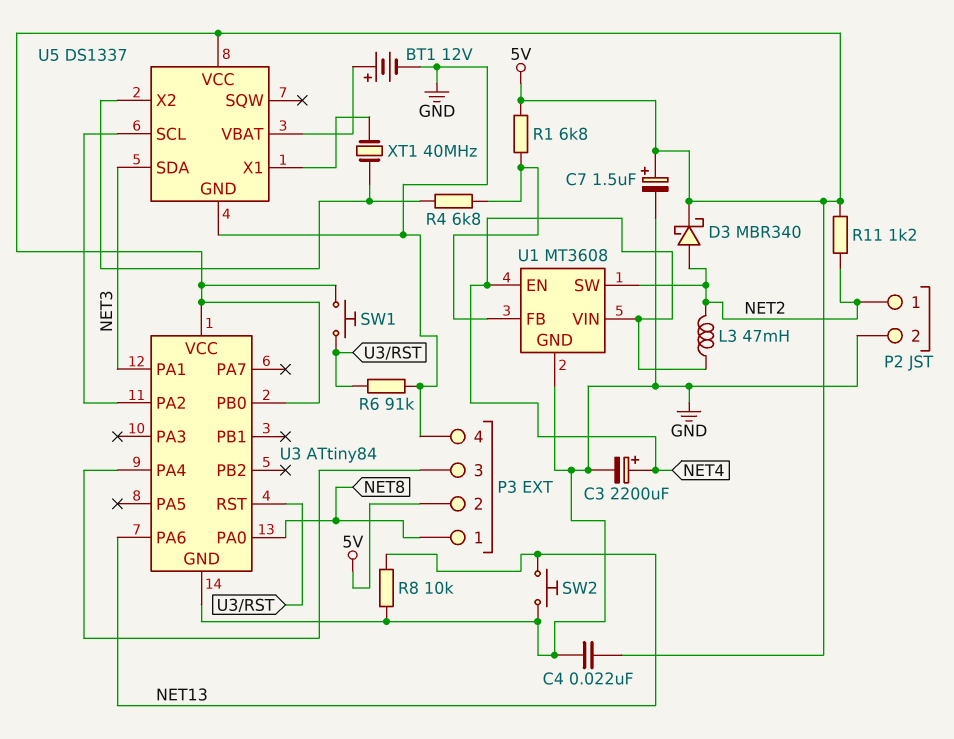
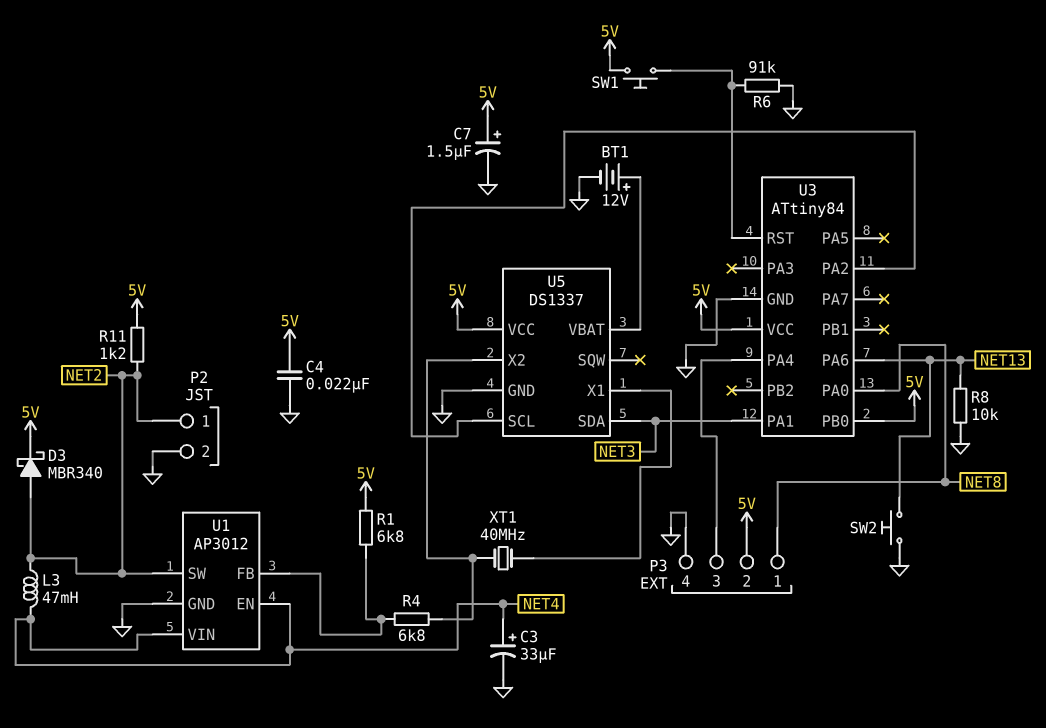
C3: 2200uF (plus NET4, minus GND) -> 33uF (plus NET4, minus GND)
U1: MT3608 -> AP3012

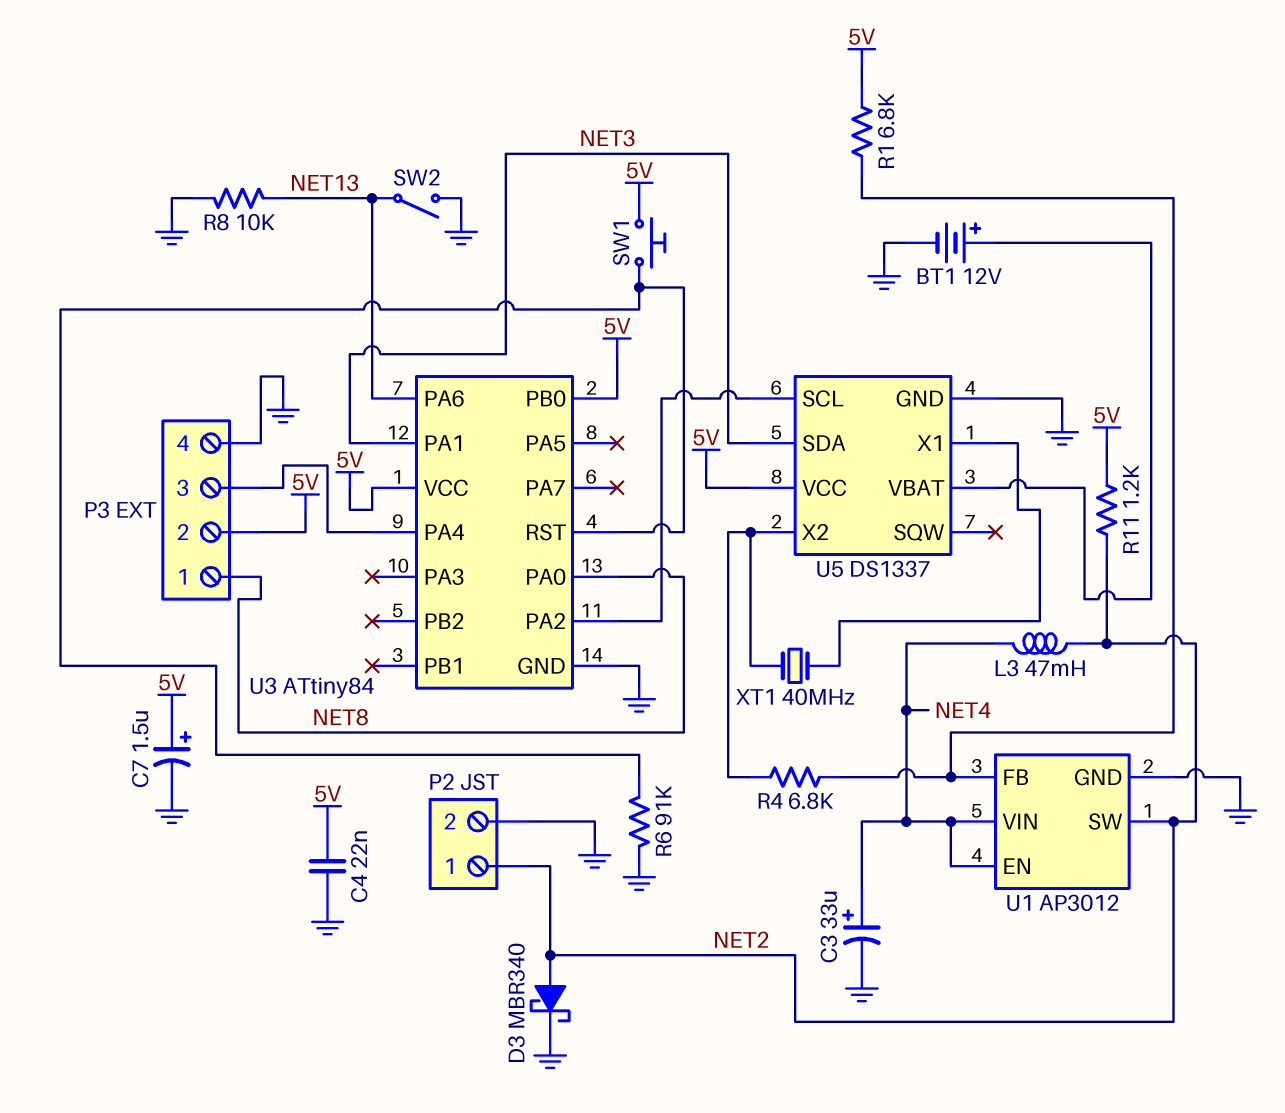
D3: schottky MBR340 (A NET2, K 5V) -> schottky MBR340 (A NET2, K GND)
SW2: button (GND, NET13) -> switch (GND, NET13)

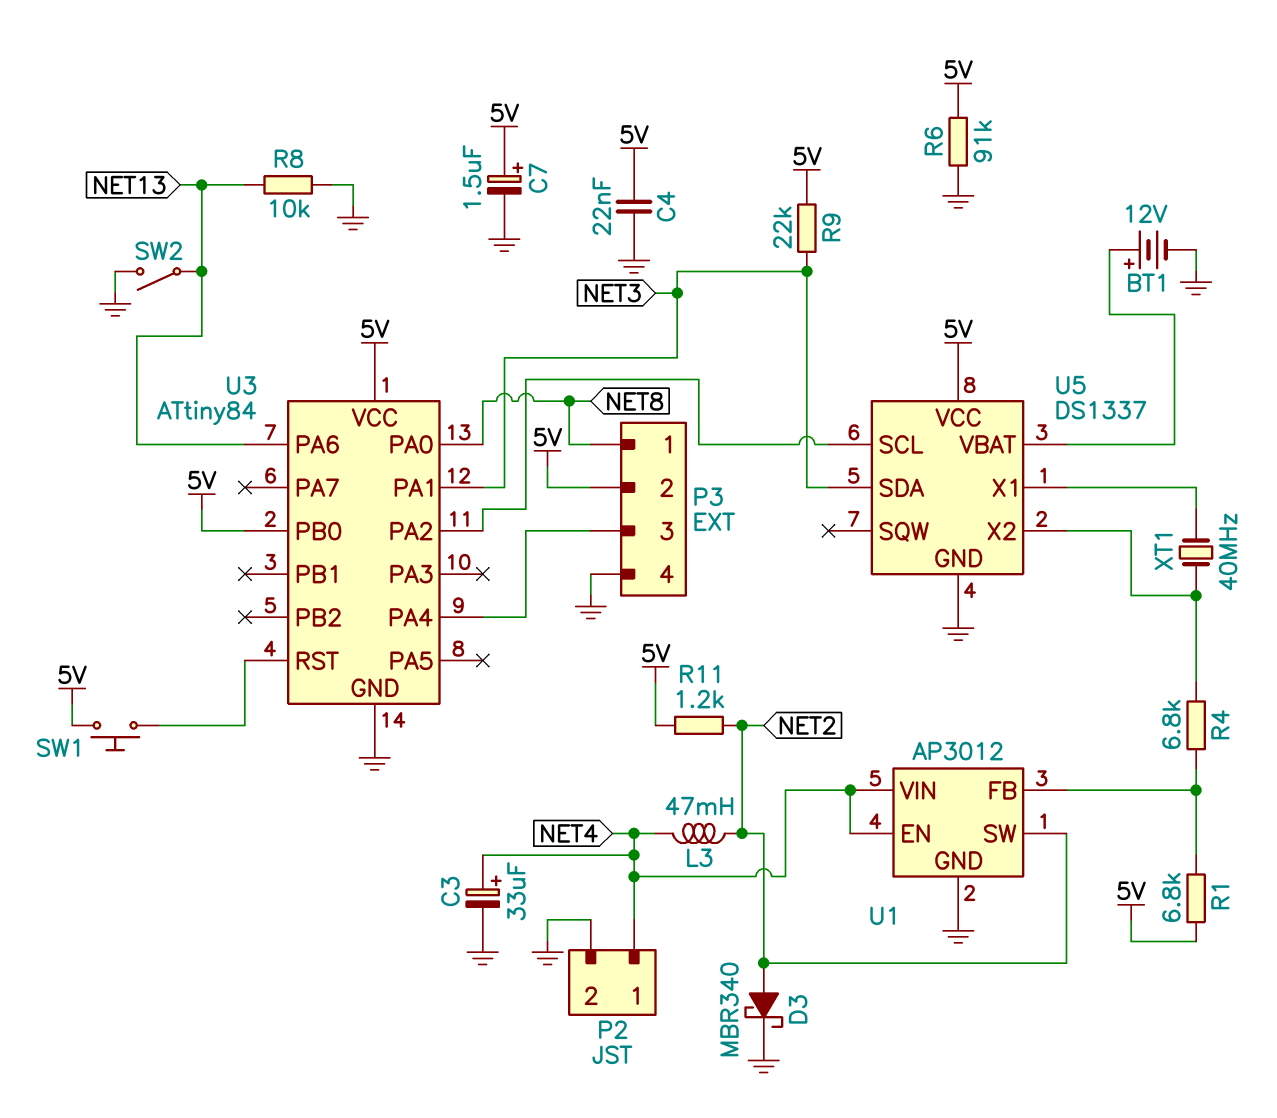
P2 pin 1: NET2 -> NET4
R6: 91k (GND, U3/RST) -> 91k (5V, GND)
R9: none -> 22k (5V, NET3)

